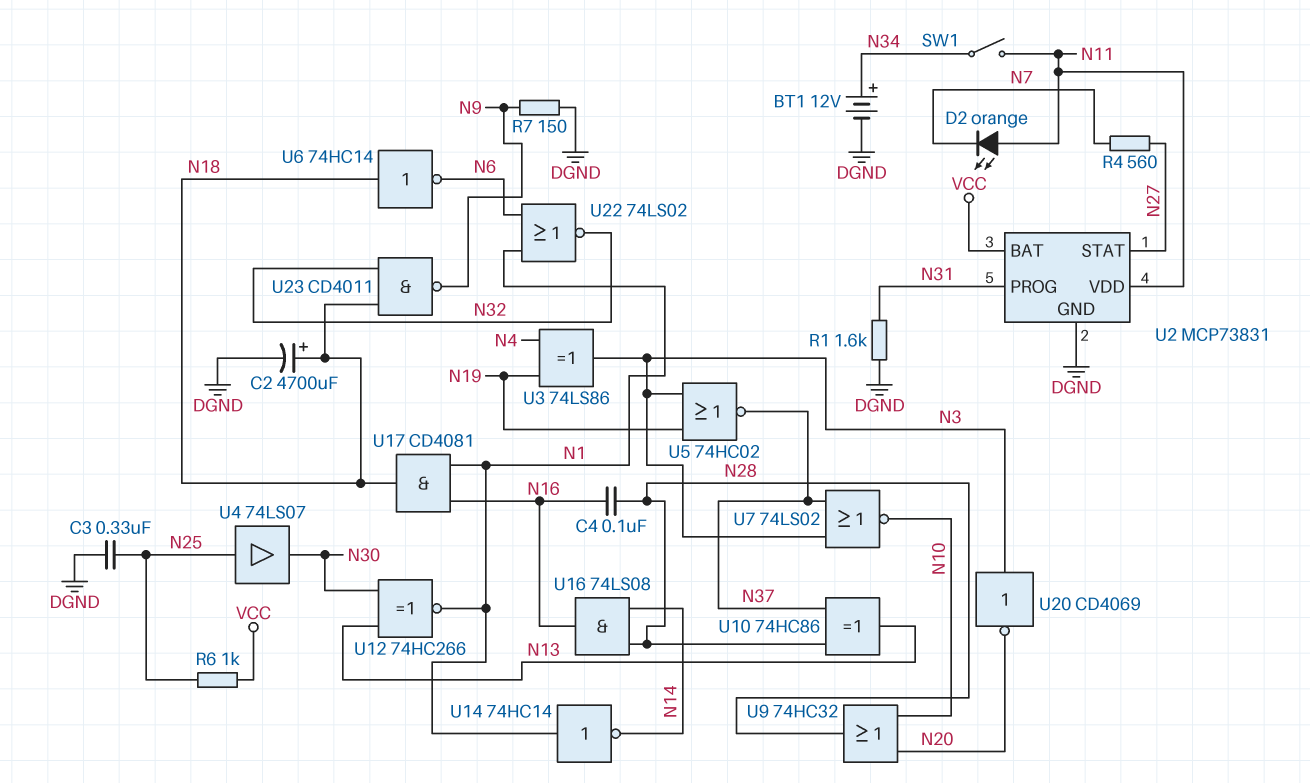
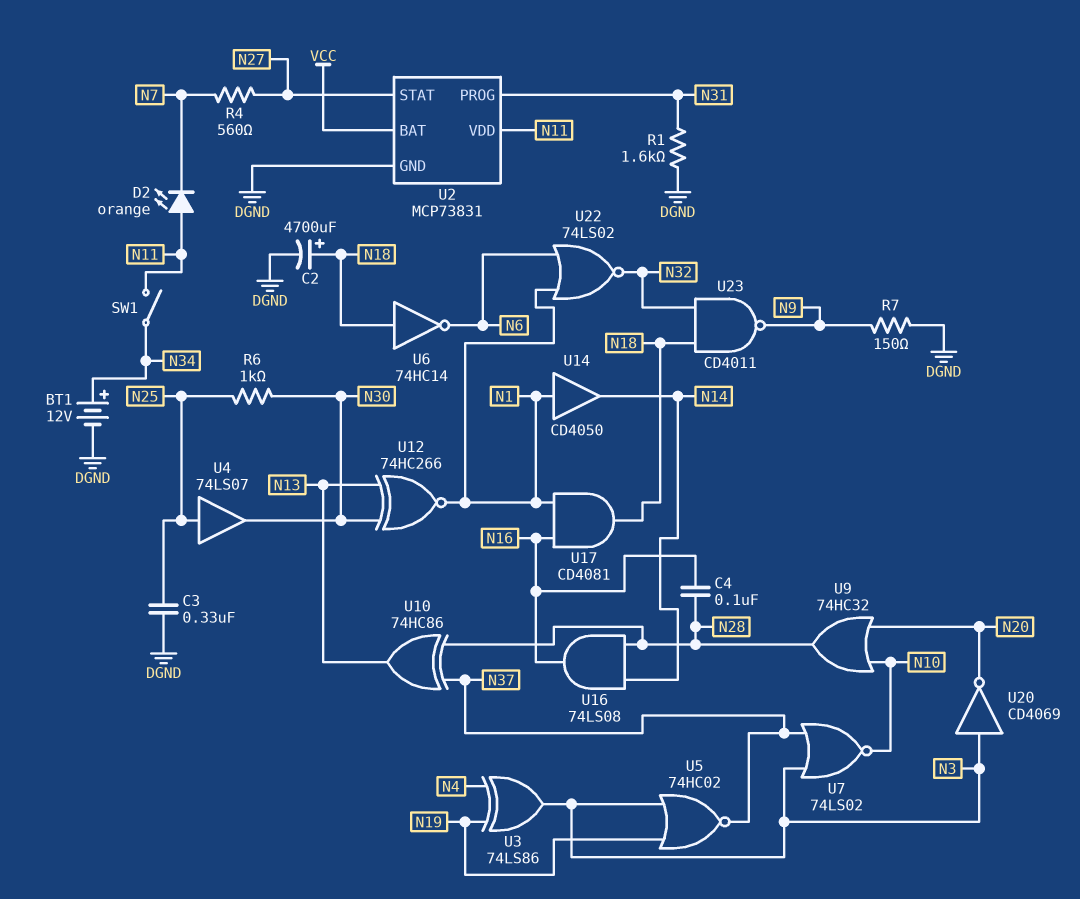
R6: 1k (N25, VCC) -> 1k (N25, N30)
U14: NOT 74HC14 (in N1, out N14) -> buffer CD4050 (in N1, out N14)

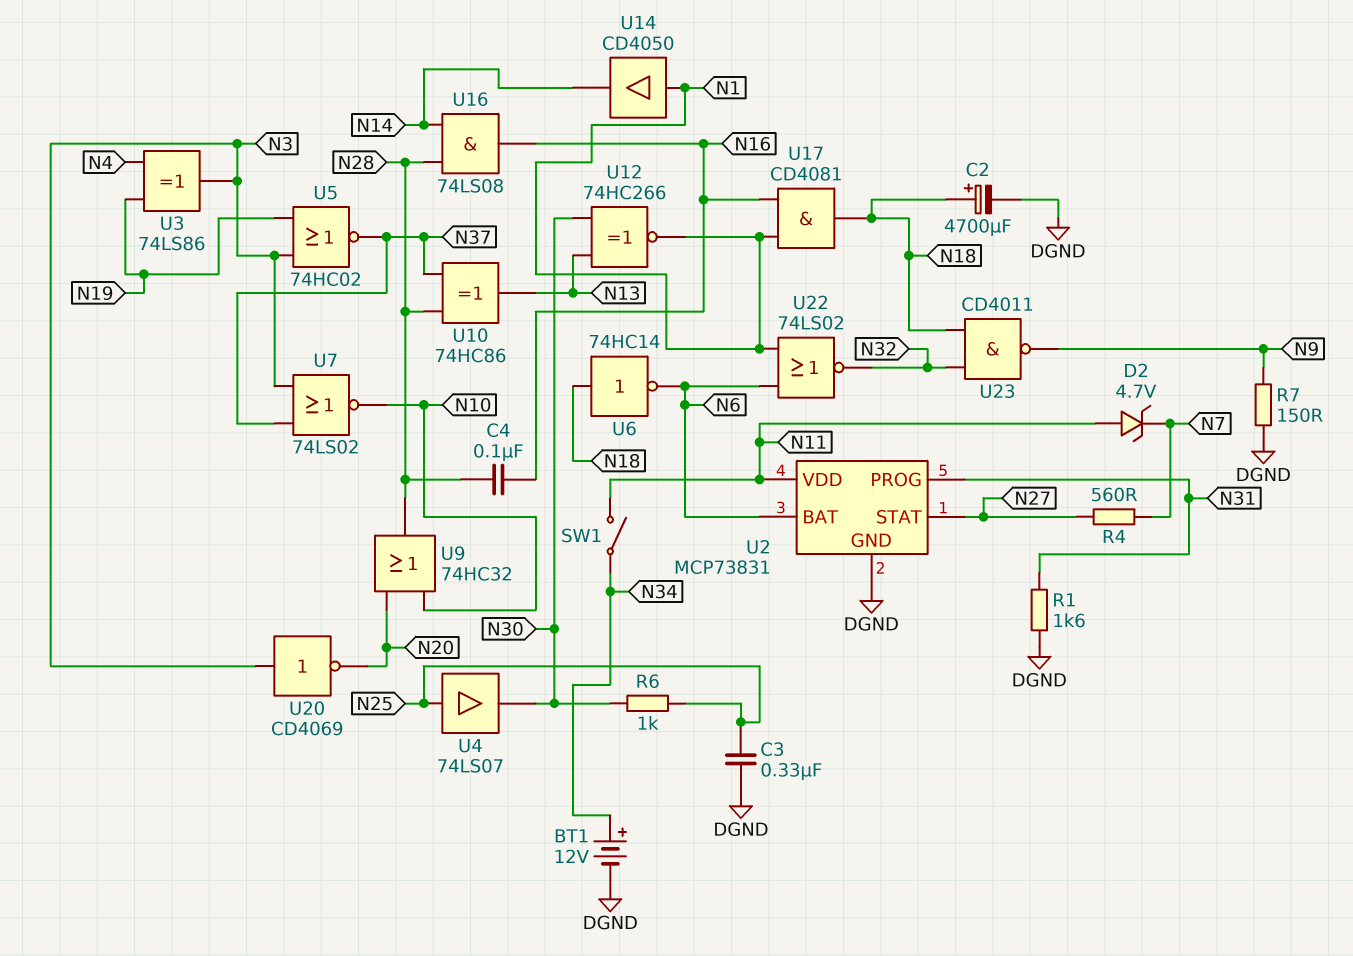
D2: LED orange (A N11, K N7) -> zener 4.7V (A N11, K N7)
U2 pin BAT: VCC -> N6

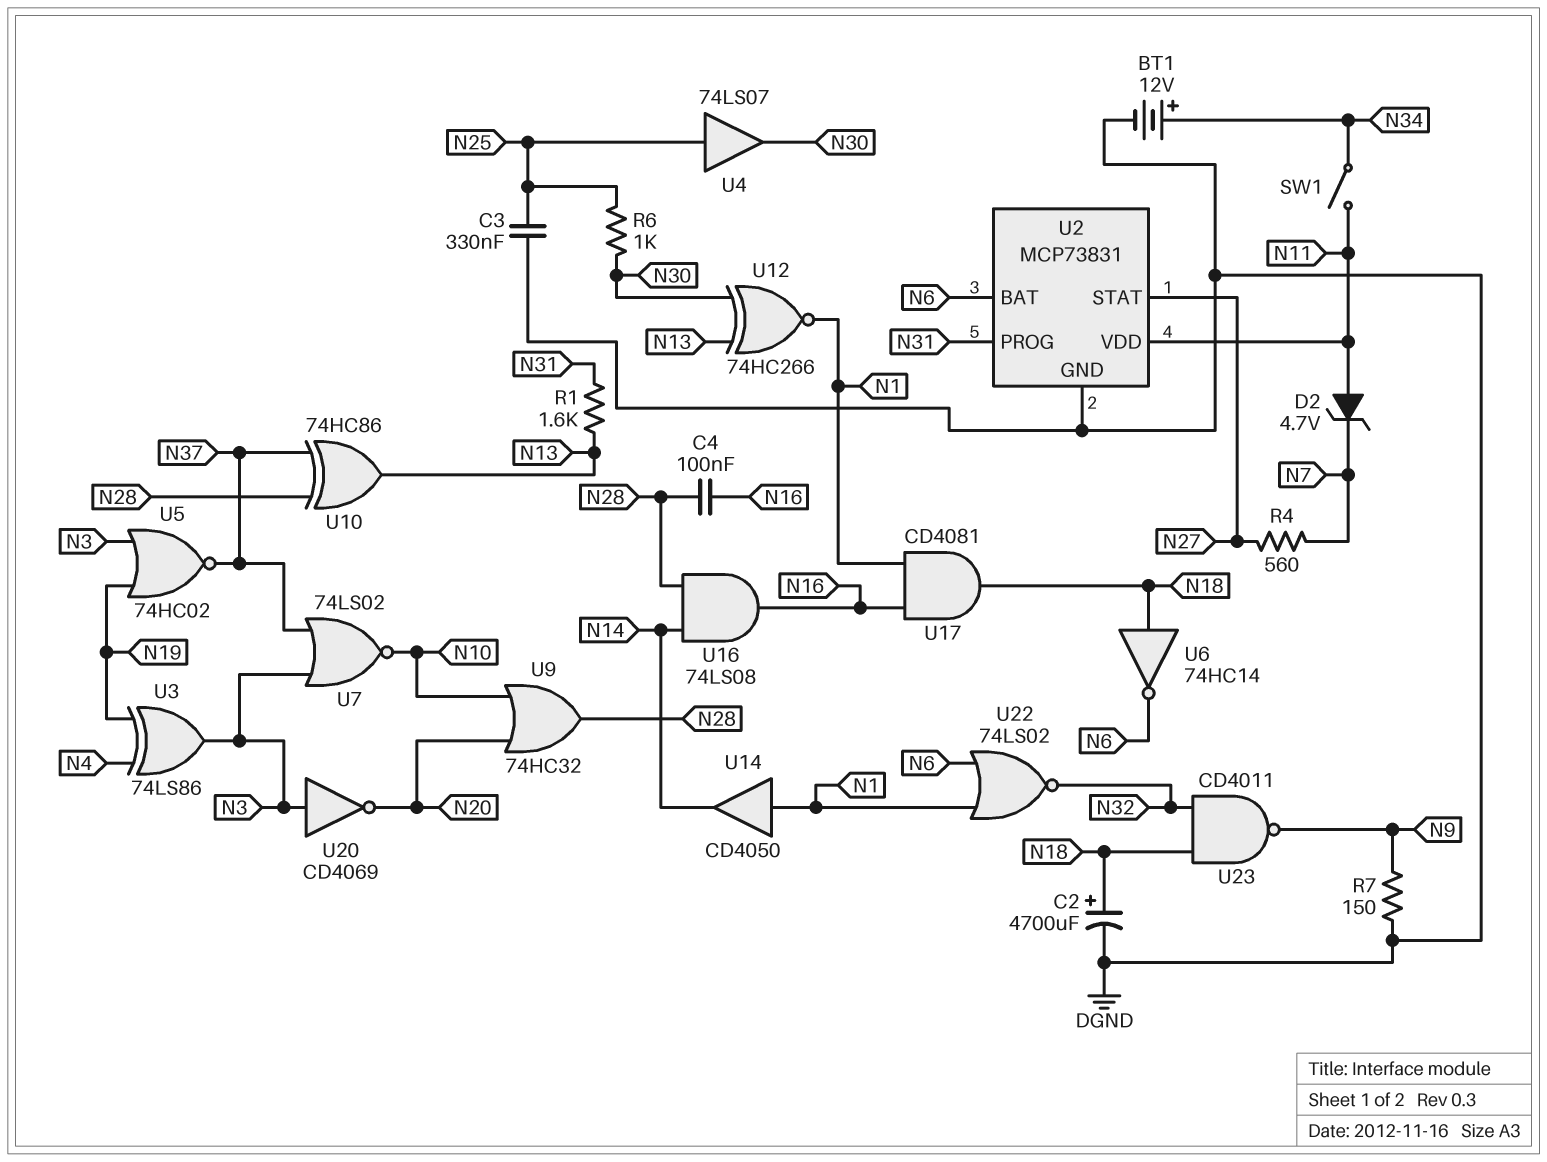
R1: 1.6k (DGND, N31) -> 1.6k (N13, N31)

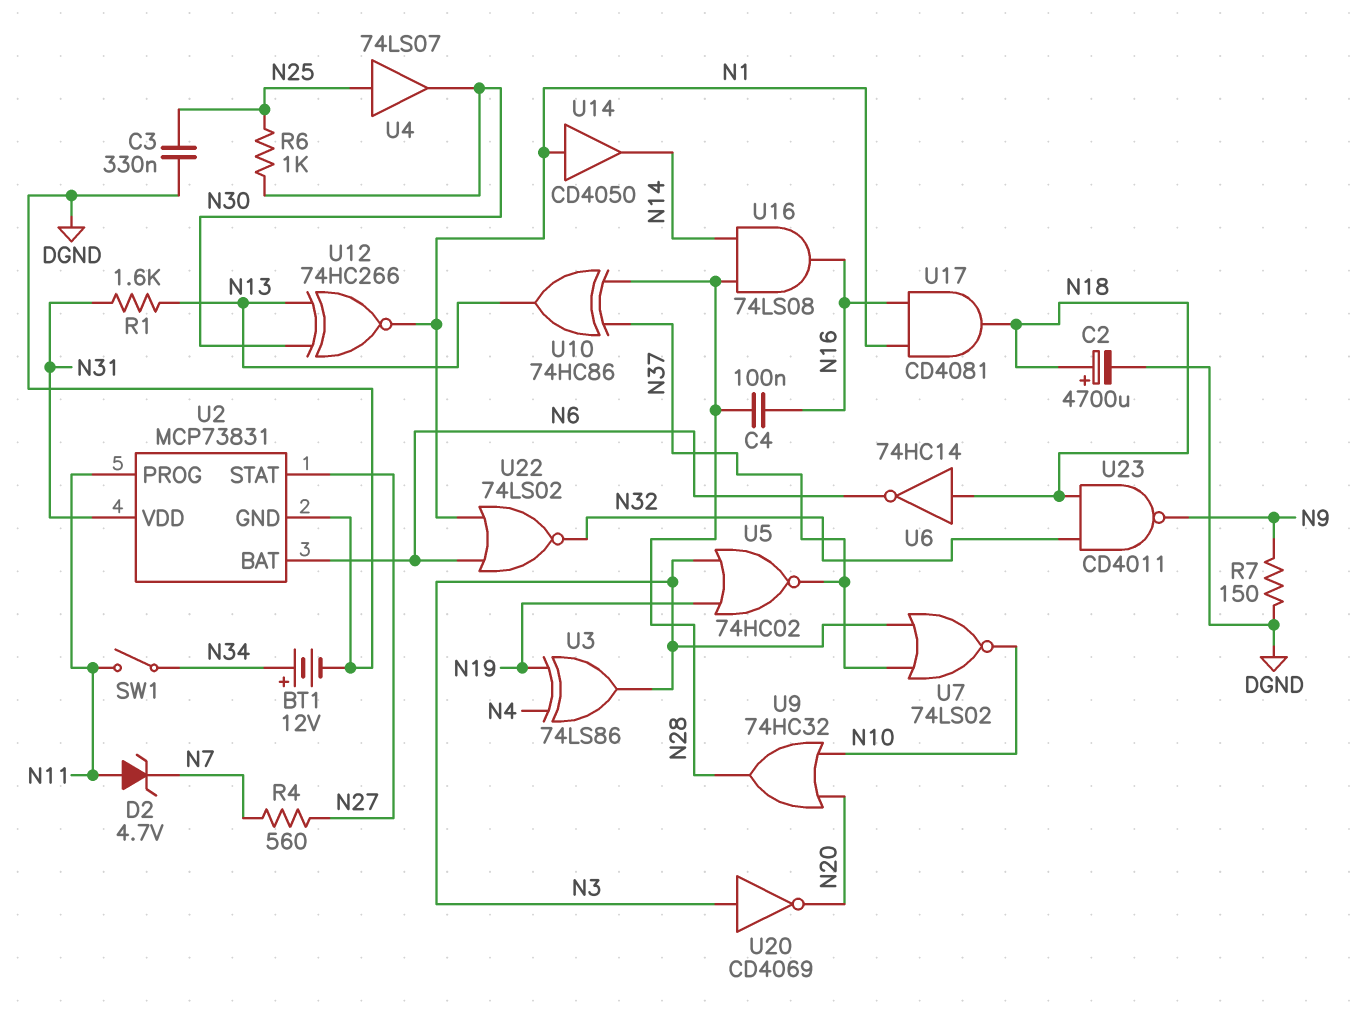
U2 pin PROG: N31 -> N11
U2 pin VDD: N11 -> N31

